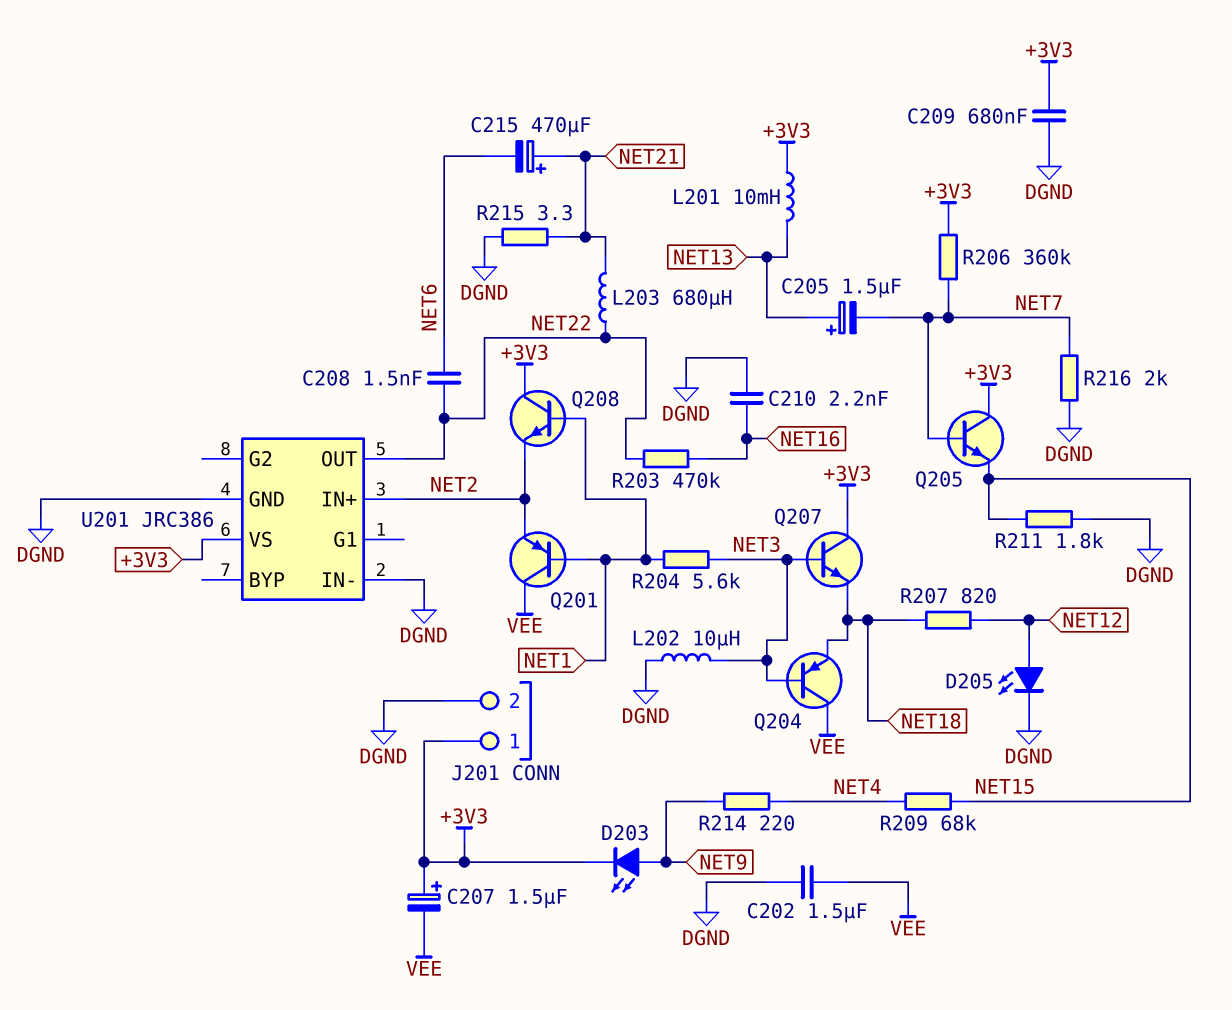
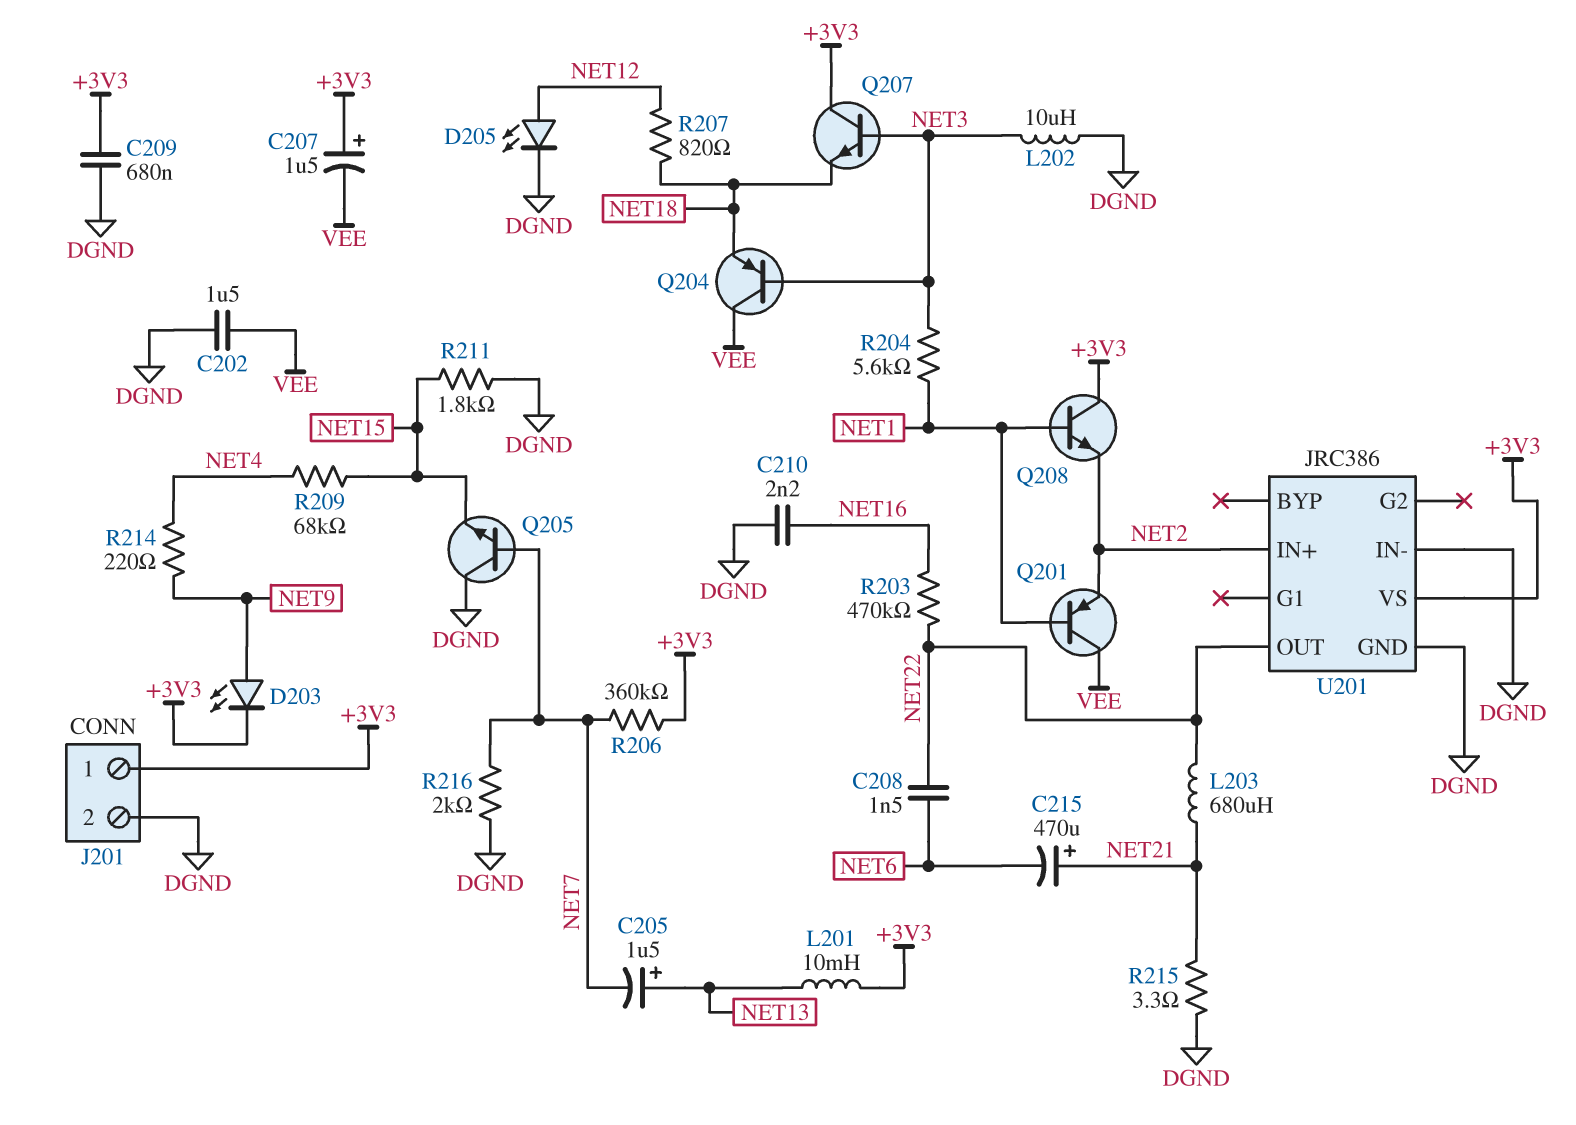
Q205: NPN (B NET7, C +3V3, E NET15) -> NPN (B NET7, C DGND, E NET15)

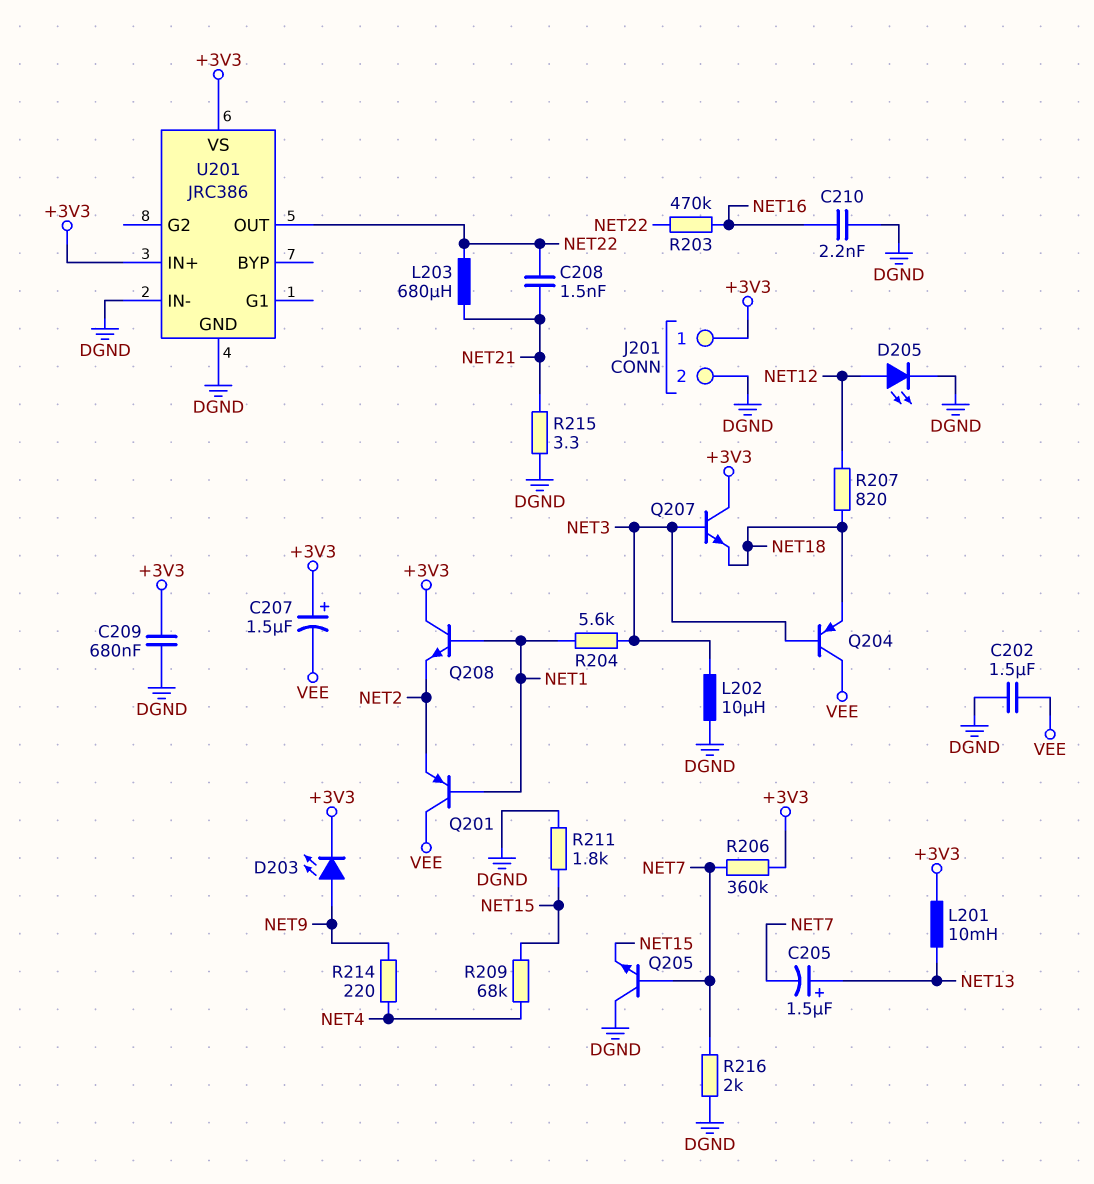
C208: 1.5nF (NET6, NET22) -> 1.5nF (NET21, NET22)
C215: 470uF (plus NET21, minus NET6) -> none
U201 pin IN+: NET2 -> +3V3

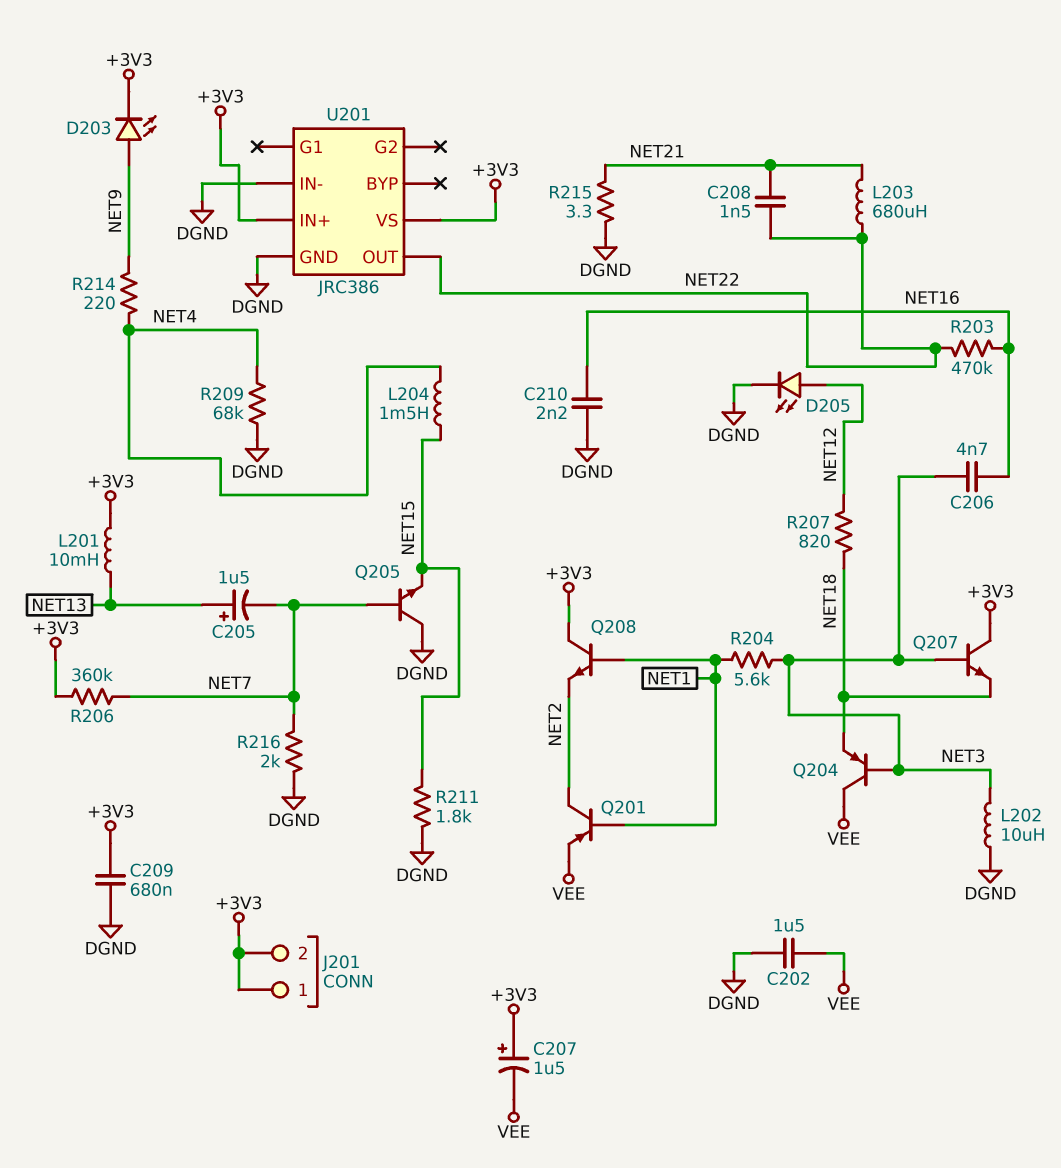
C206: none -> 4.7nF (NET3, NET16)
J201 pin 2: DGND -> +3V3
L204: none -> 1.5mH (NET4, NET15)
Q201: PNP (B NET1, C VEE, E NET2) -> PNP (B NET1, C NET2, E VEE)
R209: 68k (NET4, NET15) -> 68k (DGND, NET4)

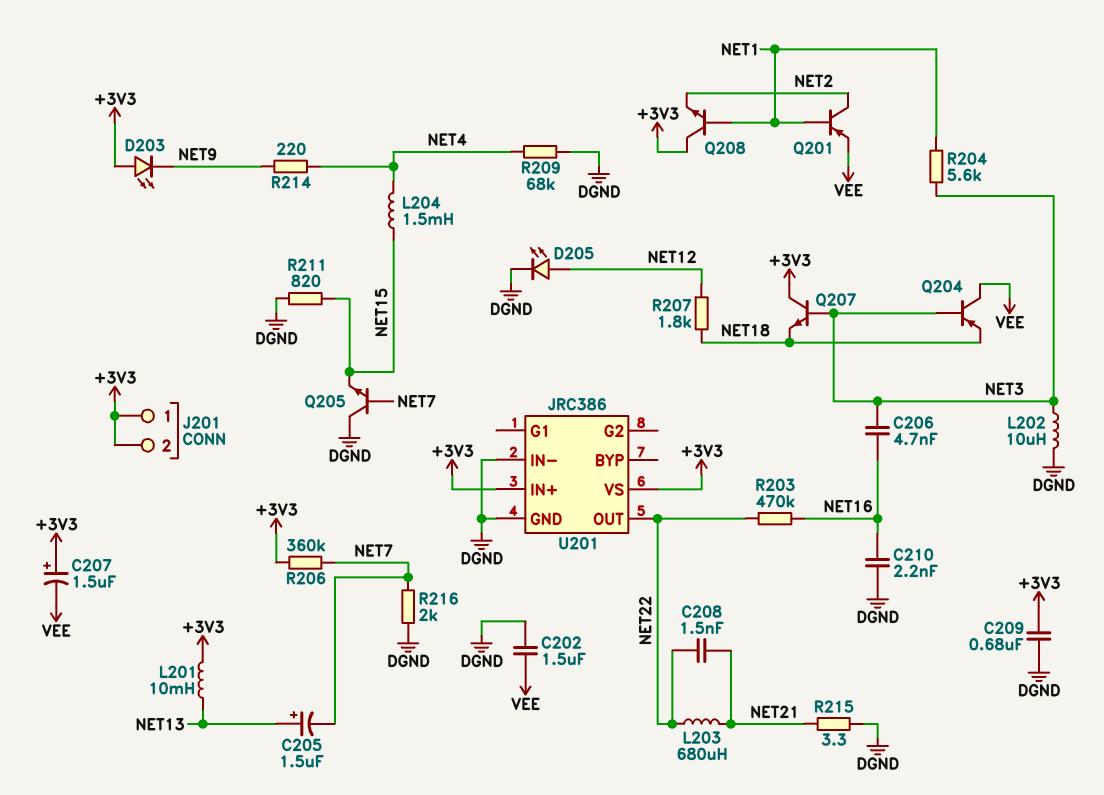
D203: LED (A NET9, K +3V3) -> LED (A +3V3, K NET9)
R207: 820 (NET12, NET18) -> 1.8k (NET12, NET18)
R211: 1.8k (DGND, NET15) -> 820 (DGND, NET15)

